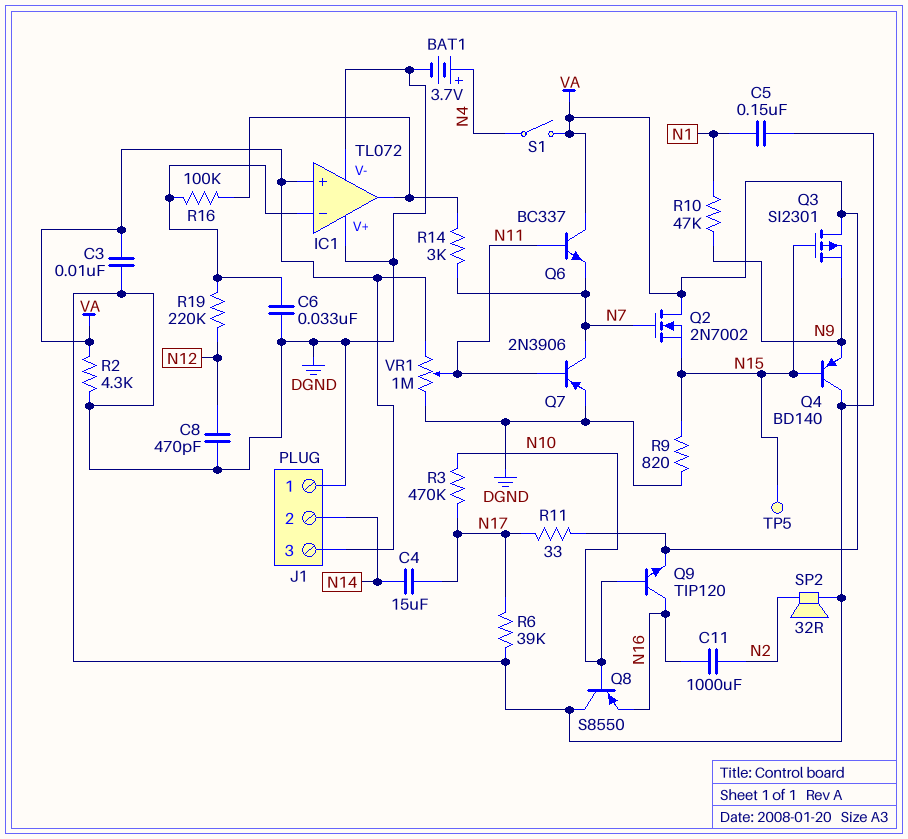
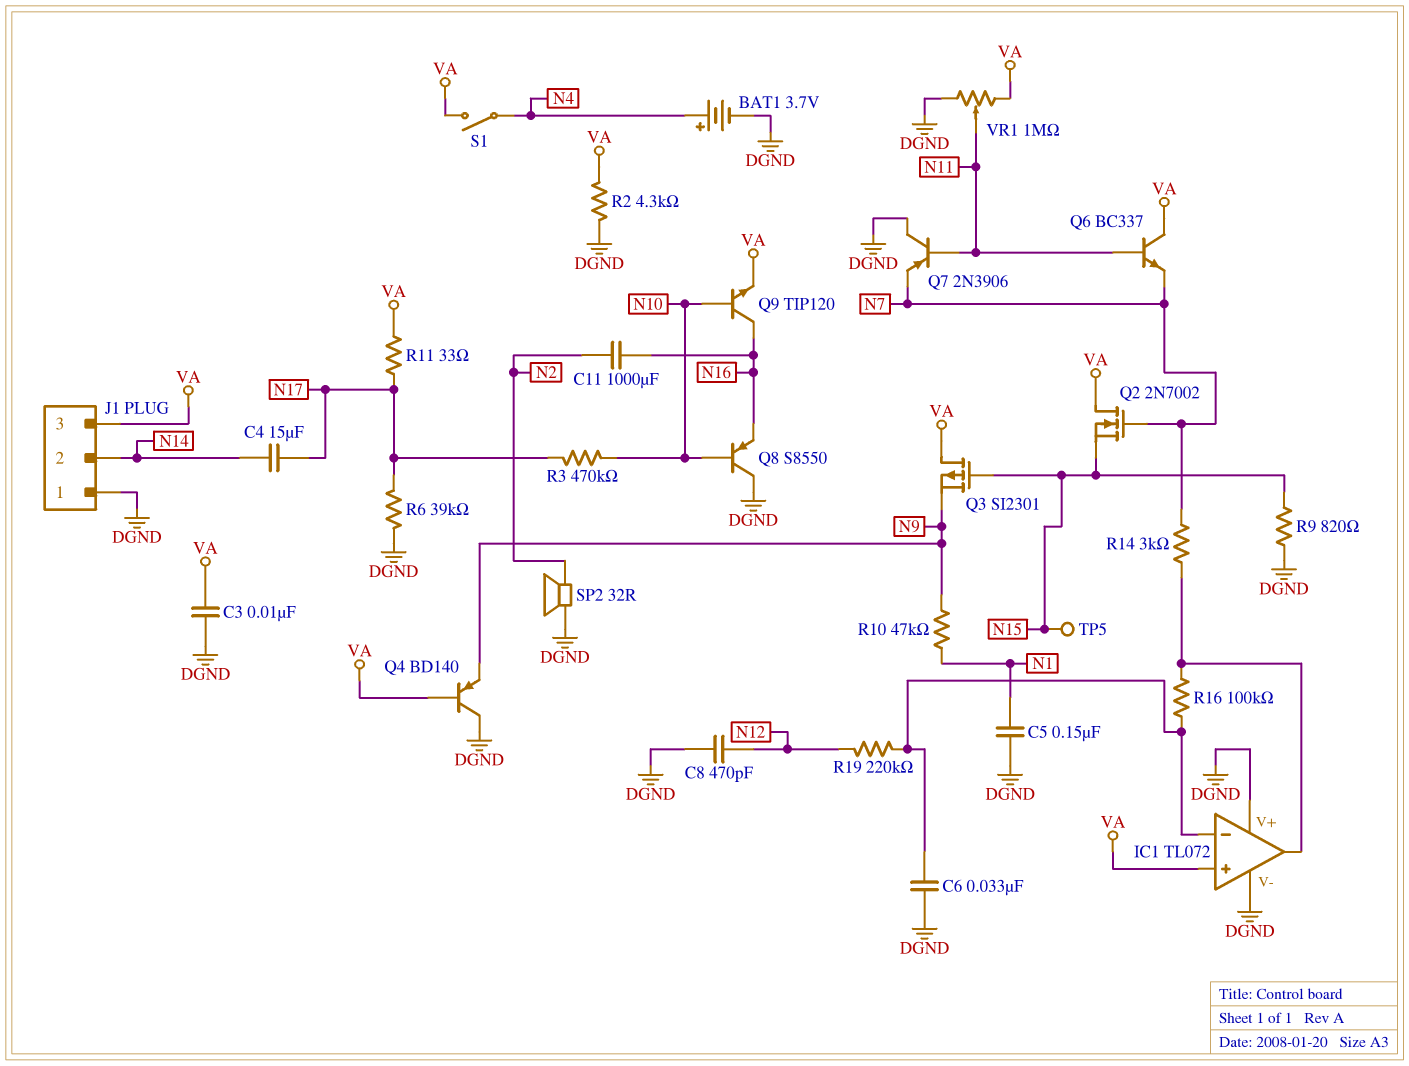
Q4: PNP BD140 (B N15, C DGND, E N9) -> PNP BD140 (B VA, C DGND, E N9)
Q7: PNP 2N3906 (B N11, C N7, E DGND) -> PNP 2N3906 (B N11, C DGND, E N7)

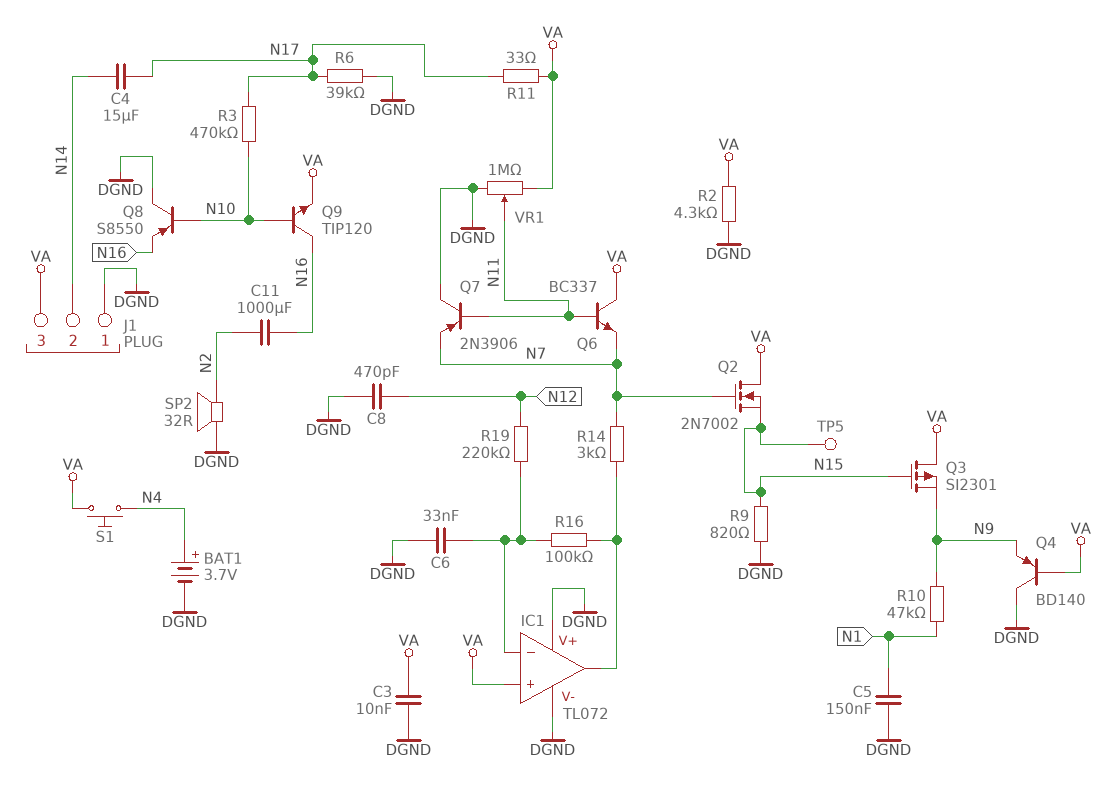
S1: switch (N4, VA) -> button (N4, VA)

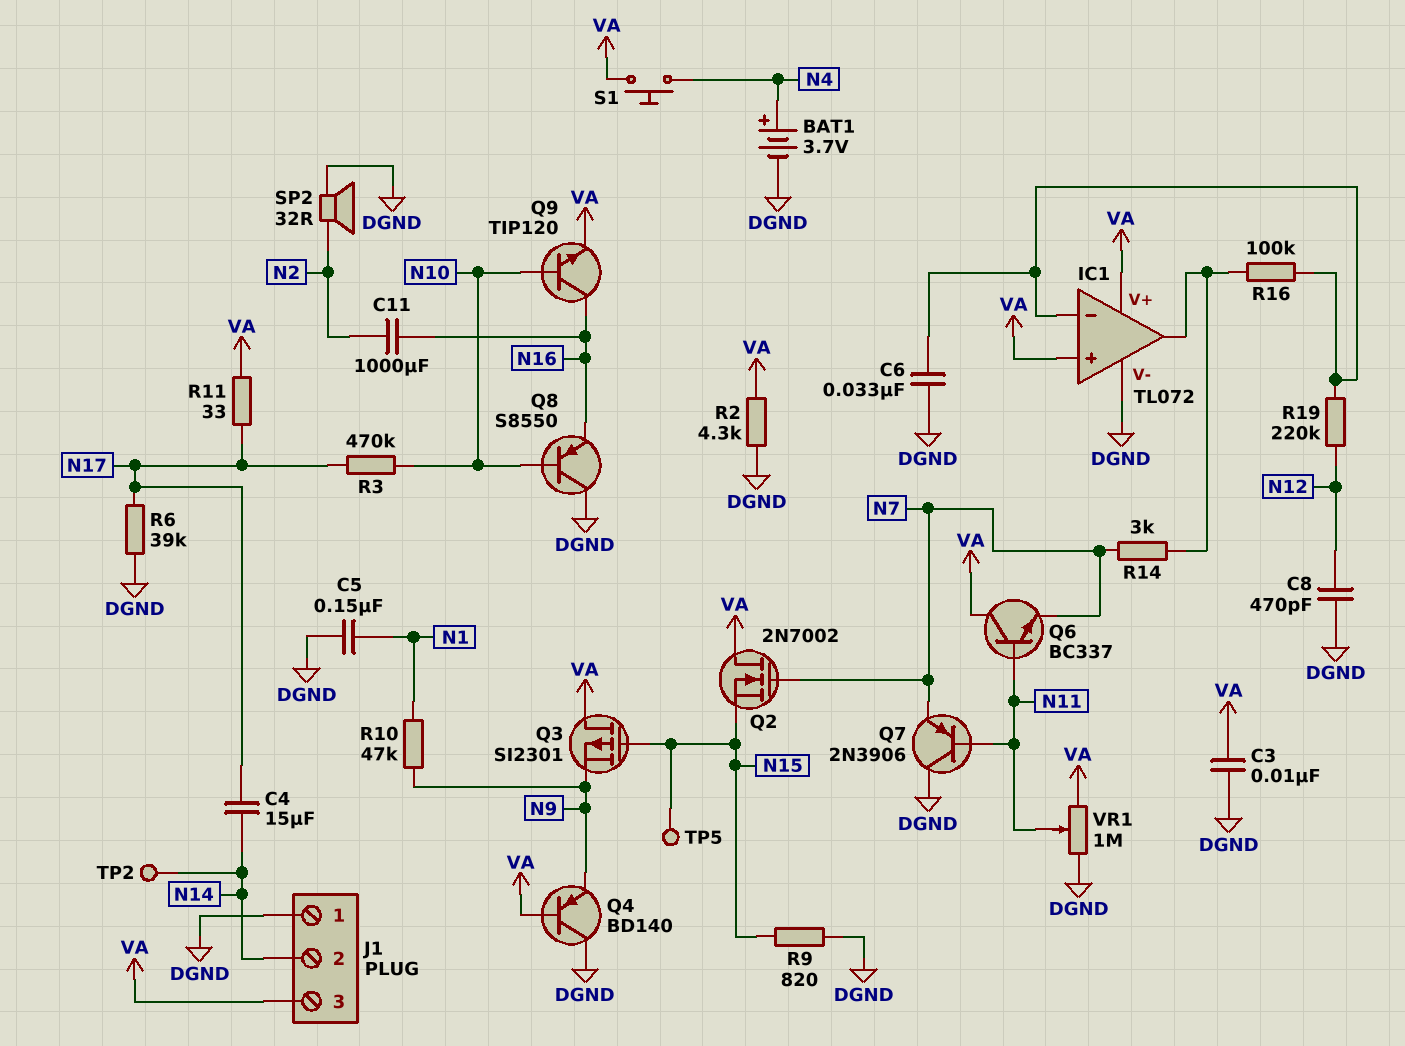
IC1 pin V+: DGND -> VA
TP2: none -> test point (N14)

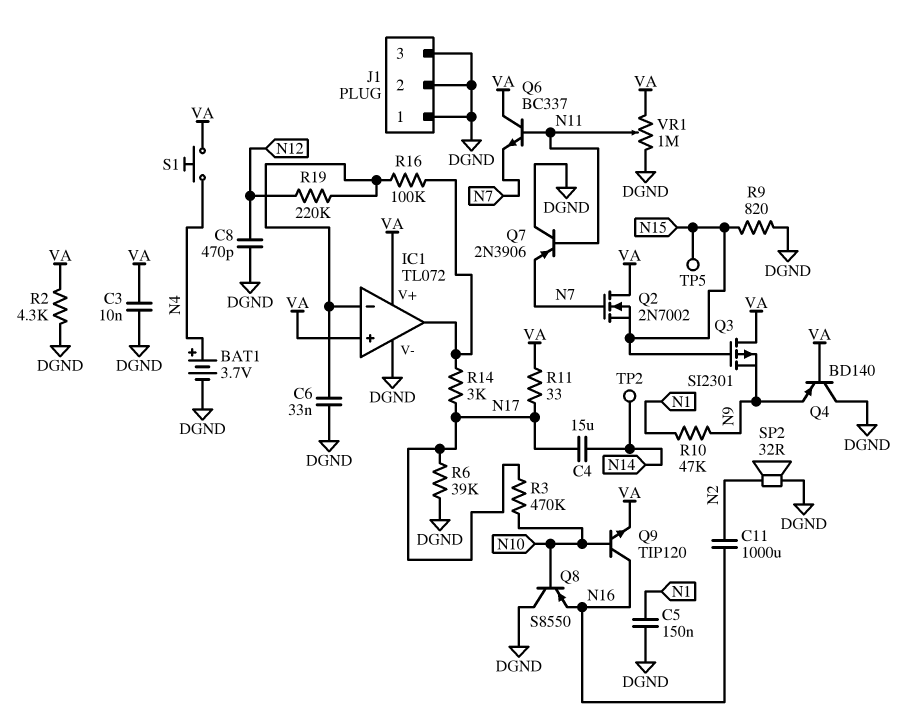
J1 pin 2: N14 -> DGND
J1 pin 3: VA -> DGND
R14: 3k (IC1/out, N7) -> 3k (IC1/out, N17)

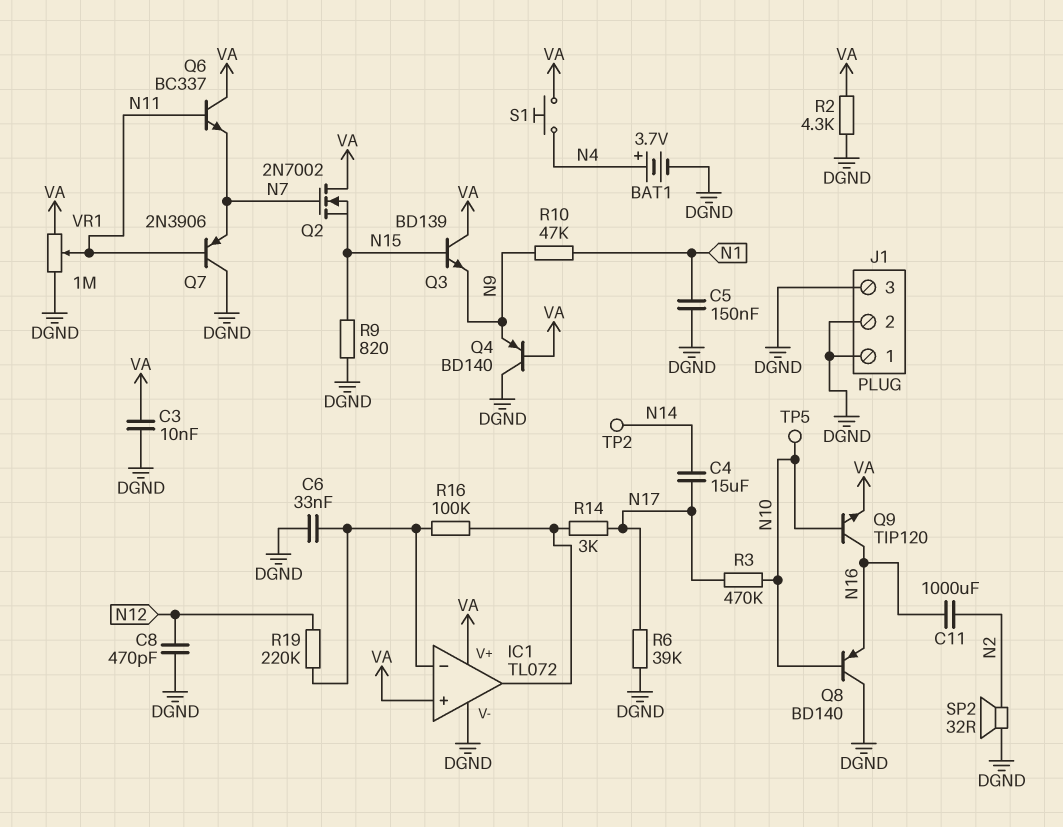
Q3: PMOS SI2301 (G N15, D VA, S N9) -> NPN BD139 (B N15, C VA, E N9)
Q8: PNP S8550 (B N10, C DGND, E N16) -> PNP BD140 (B N10, C DGND, E N16)
R11: 33 (N17, VA) -> none
TP5: test point (N15) -> test point (N10)

